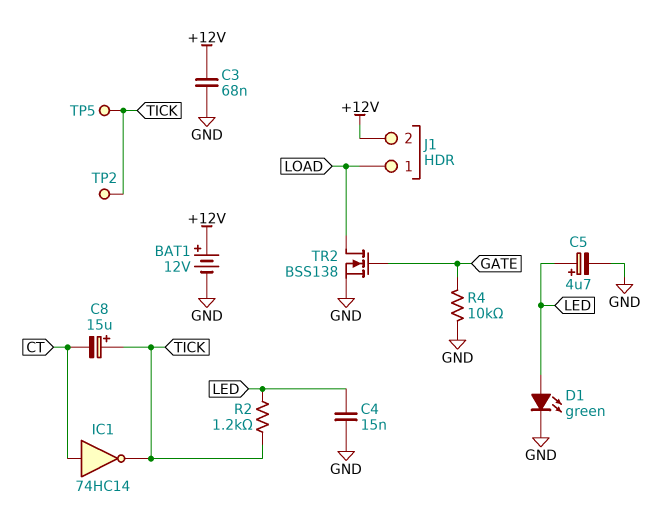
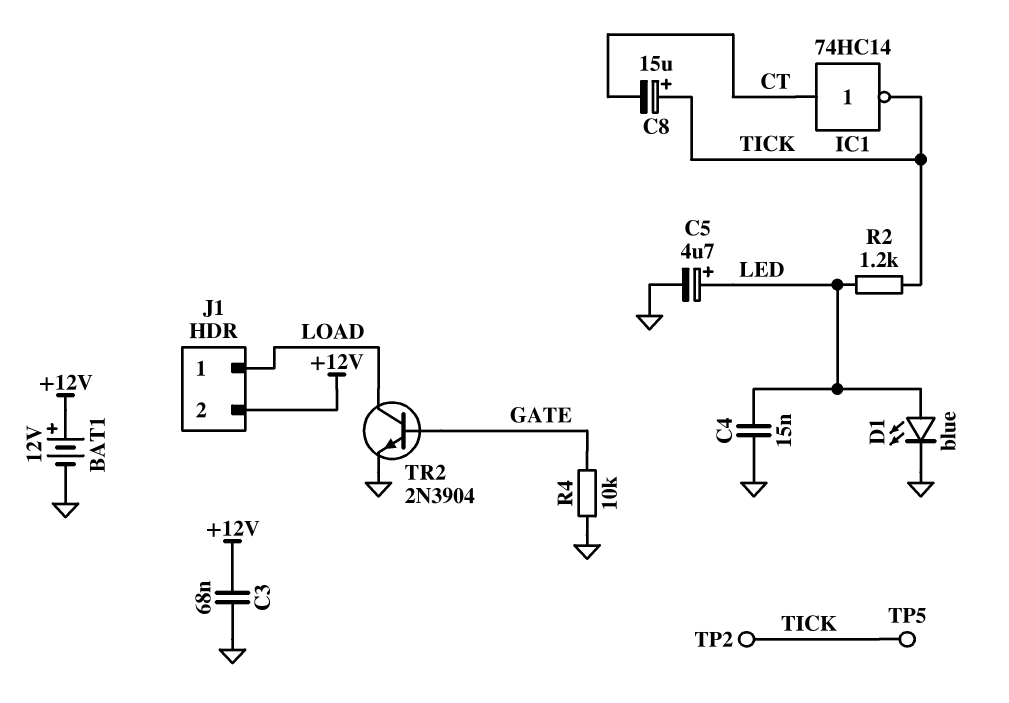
D1: LED green (A LED, K GND) -> LED blue (A LED, K GND)
TR2: NMOS BSS138 (G GATE, D LOAD, S GND) -> NPN 2N3904 (B GATE, C LOAD, E GND)

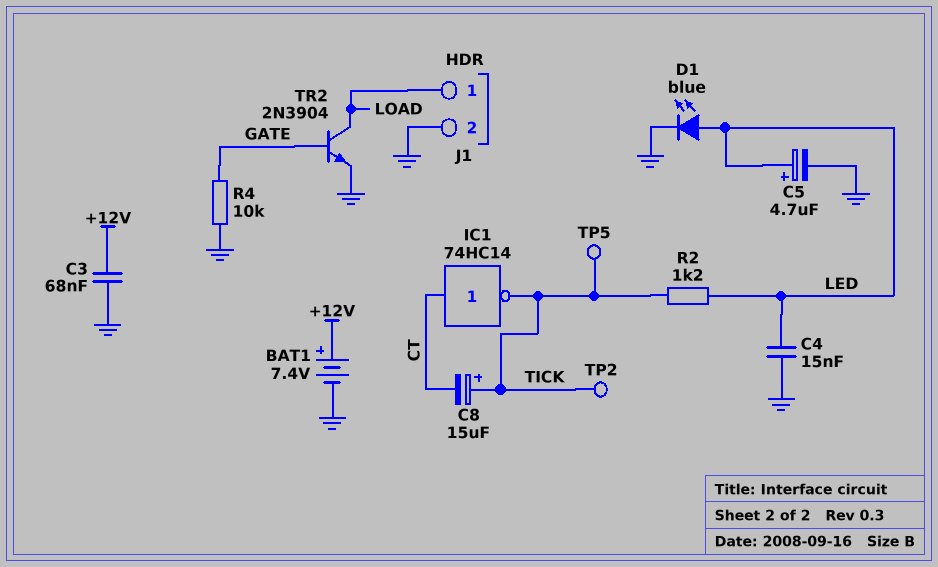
BAT1: 12V (plus +12V, minus GND) -> 7.4V (plus +12V, minus GND)
J1 pin 2: +12V -> GND

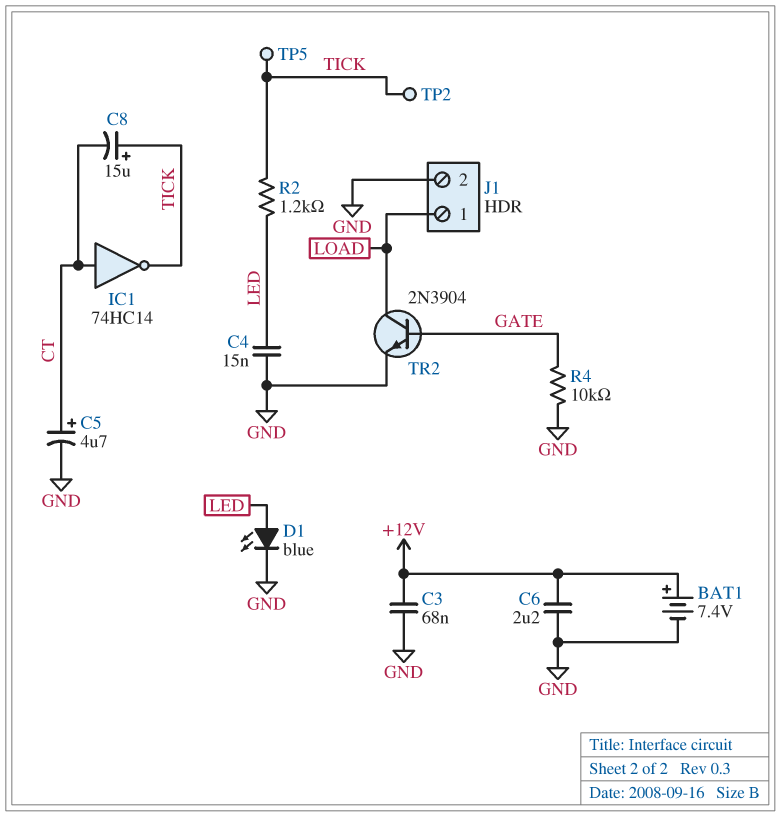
C5: 4.7uF (plus LED, minus GND) -> 4.7uF (plus CT, minus GND)
C6: none -> 2.2uF (+12V, GND)

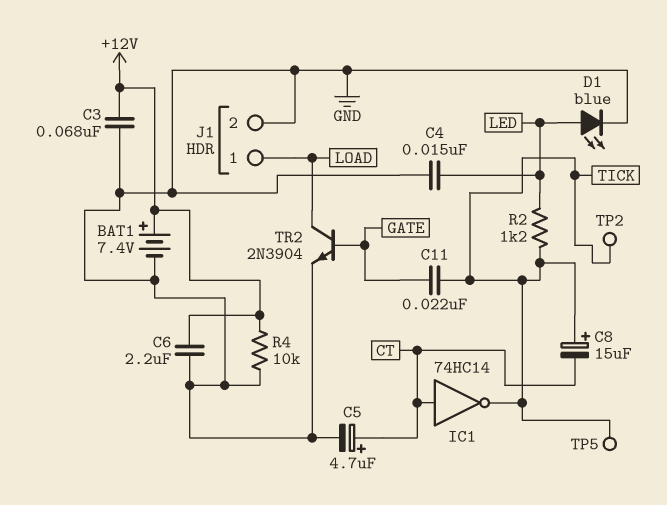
C11: none -> 22nF (GATE, TICK)
R4: 10k (GATE, GND) -> 10k (+12V, GND)

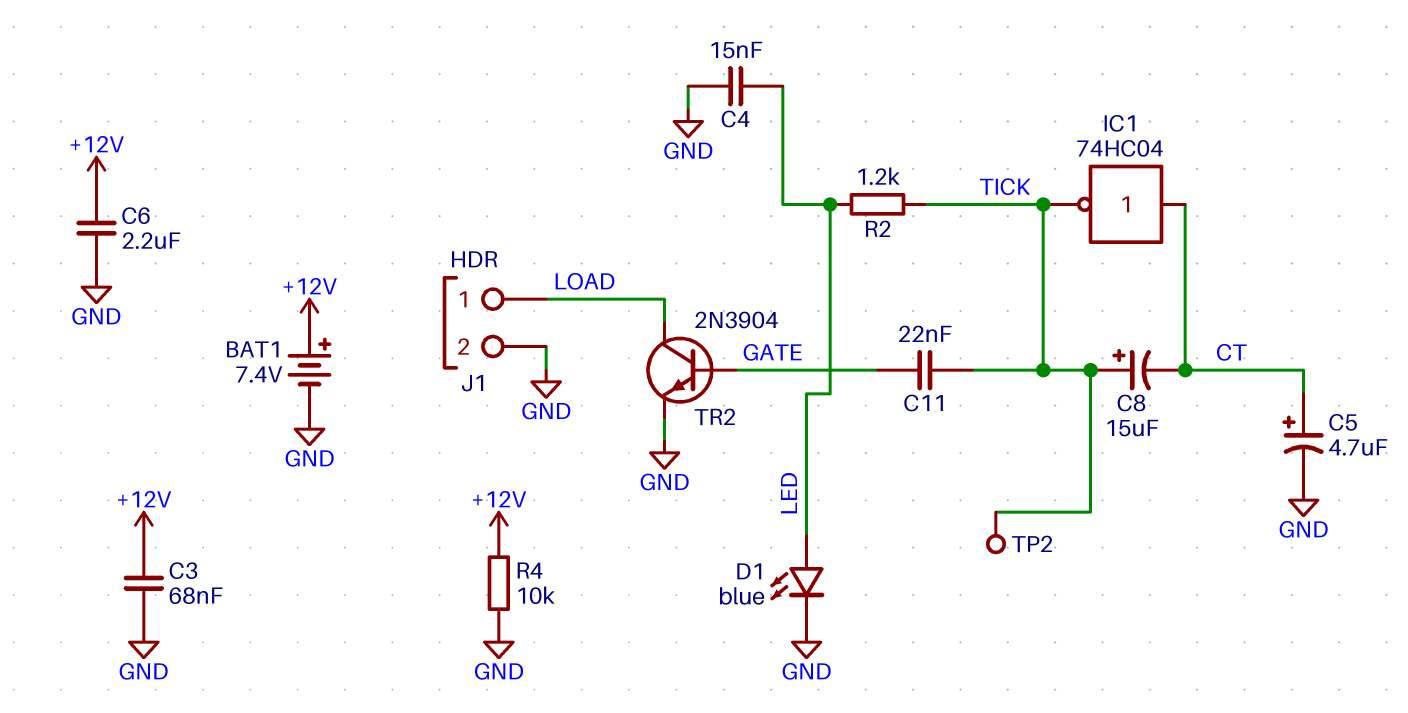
IC1: NOT 74HC14 (in CT, out TICK) -> NOT 74HC04 (in CT, out TICK)
TP5: test point (TICK) -> none

